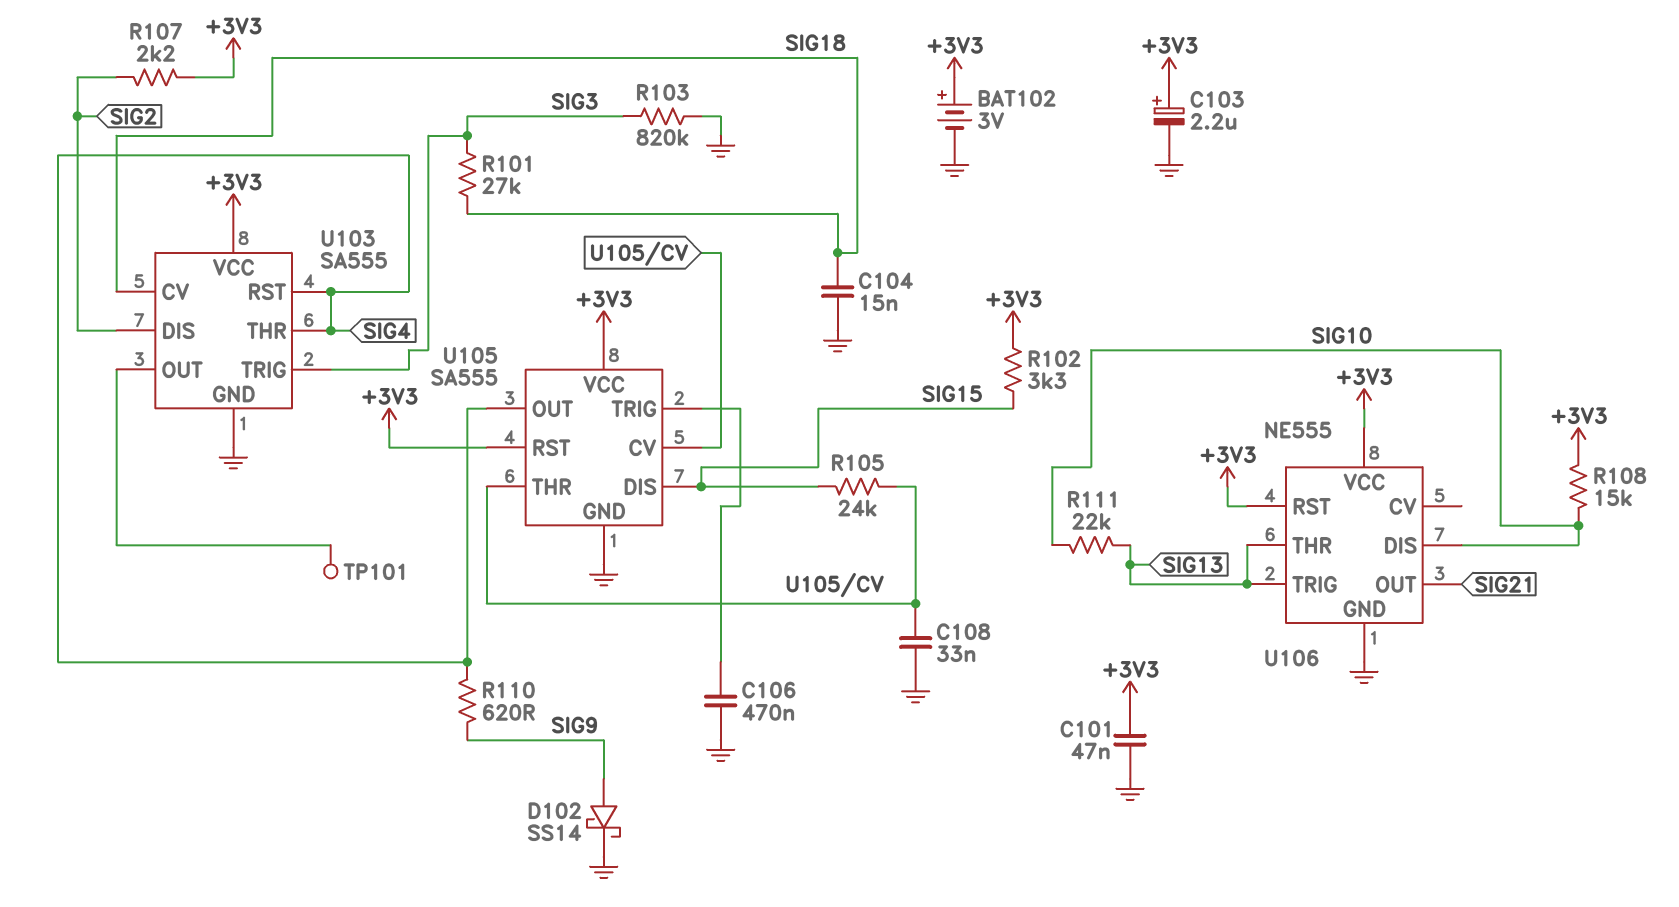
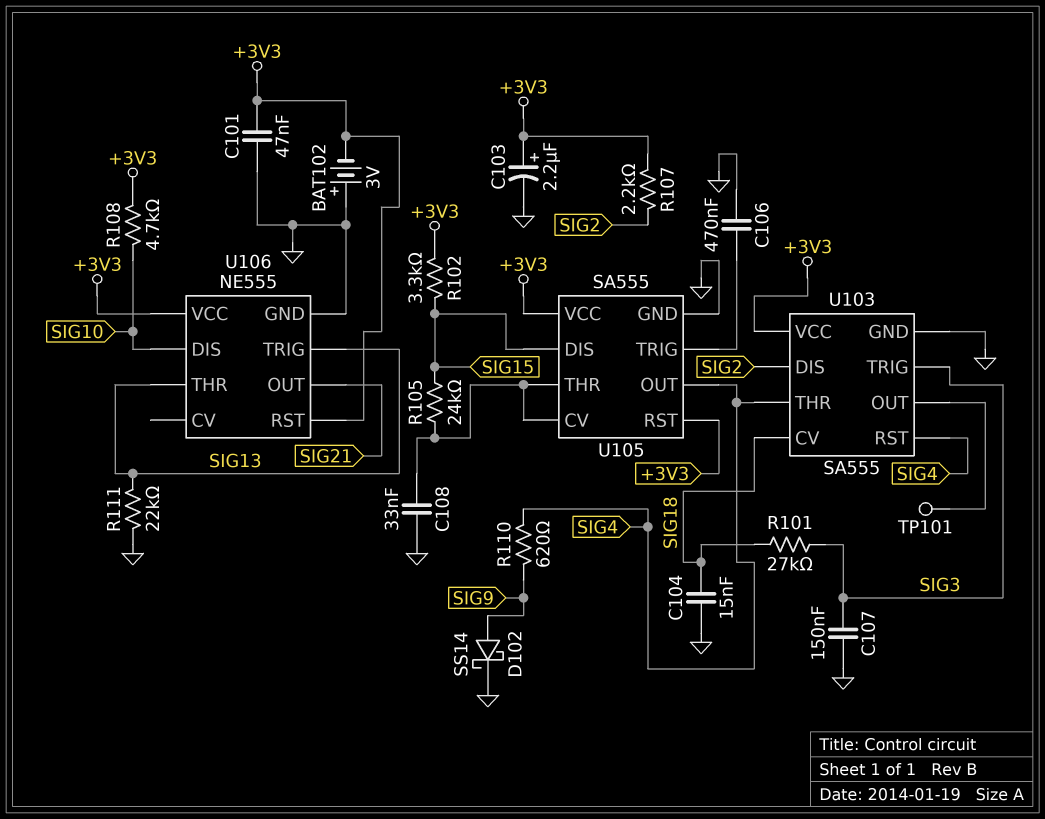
BAT102: 3V (plus +3V3, minus GND) -> 3V (plus GND, minus +3V3)
C107: none -> 150nF (GND, SIG3)
R103: 820k (GND, SIG3) -> none
R108: 15k (+3V3, SIG10) -> 4.7k (+3V3, SIG10)
R111: 22k (SIG10, SIG13) -> 22k (GND, SIG13)

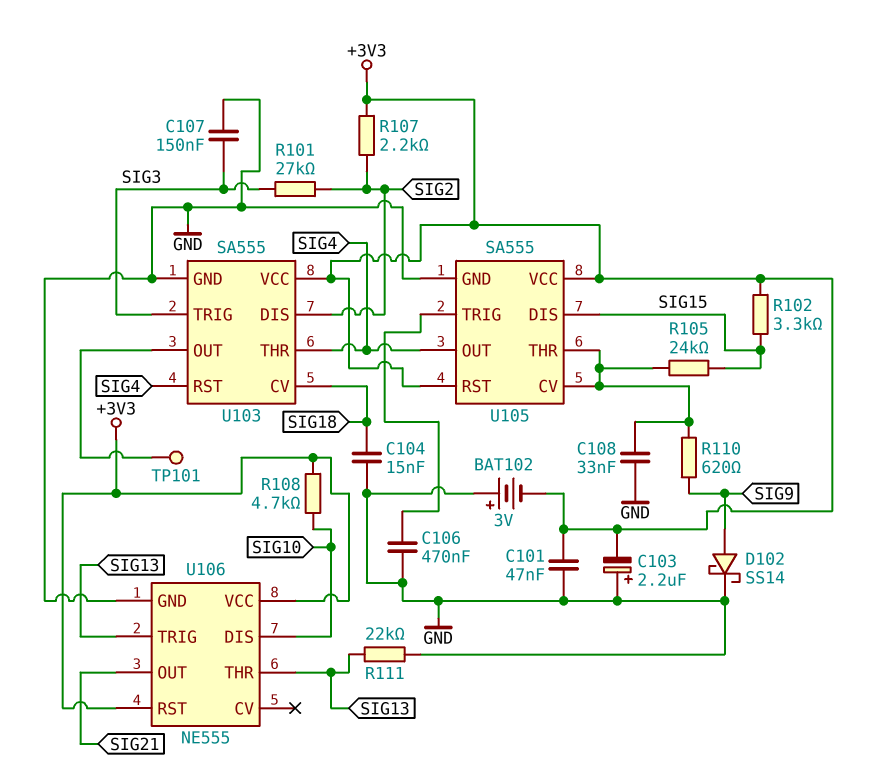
C103: 2.2uF (plus +3V3, minus GND) -> 2.2uF (plus GND, minus +3V3)
R101: 27k (SIG3, SIG18) -> 27k (SIG2, SIG3)
R110: 620 (SIG4, SIG9) -> 620 (SIG9, U105/CV)

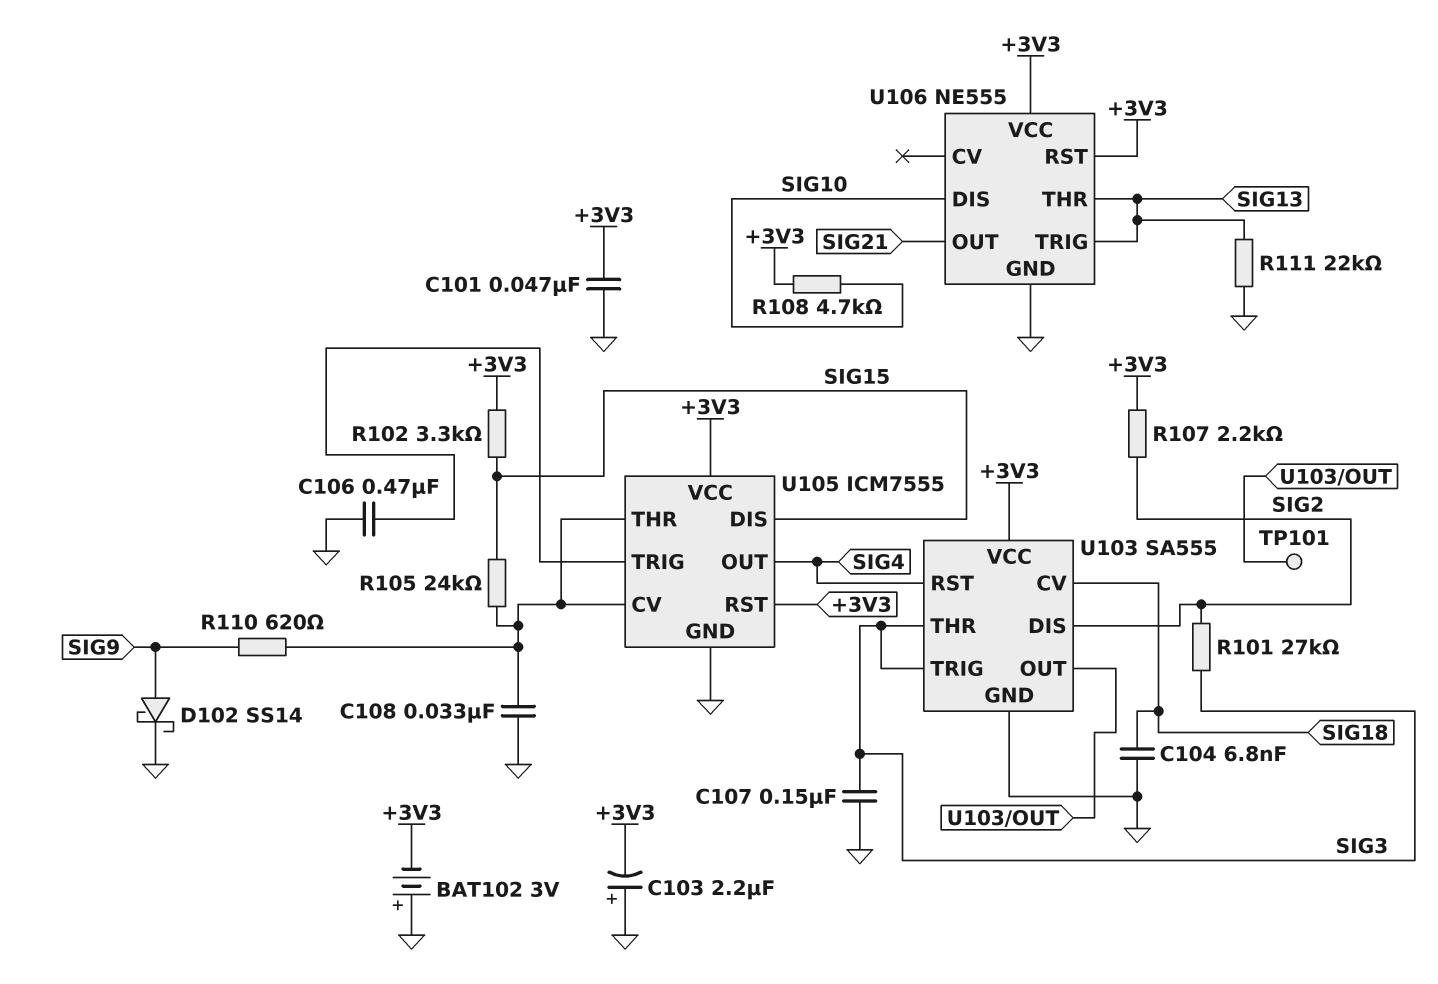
C104: 15nF (GND, SIG18) -> 6.8nF (GND, SIG18)
U103 pin THR: SIG4 -> SIG3
U105: SA555 -> ICM7555

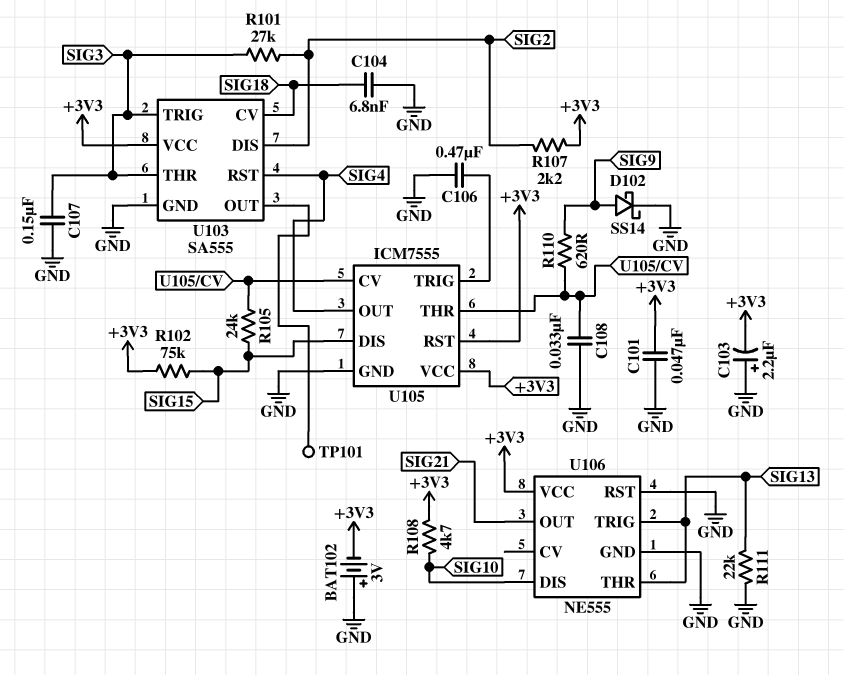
R102: 3.3k (+3V3, SIG15) -> 75k (+3V3, SIG15)
U106 pin RST: +3V3 -> GND

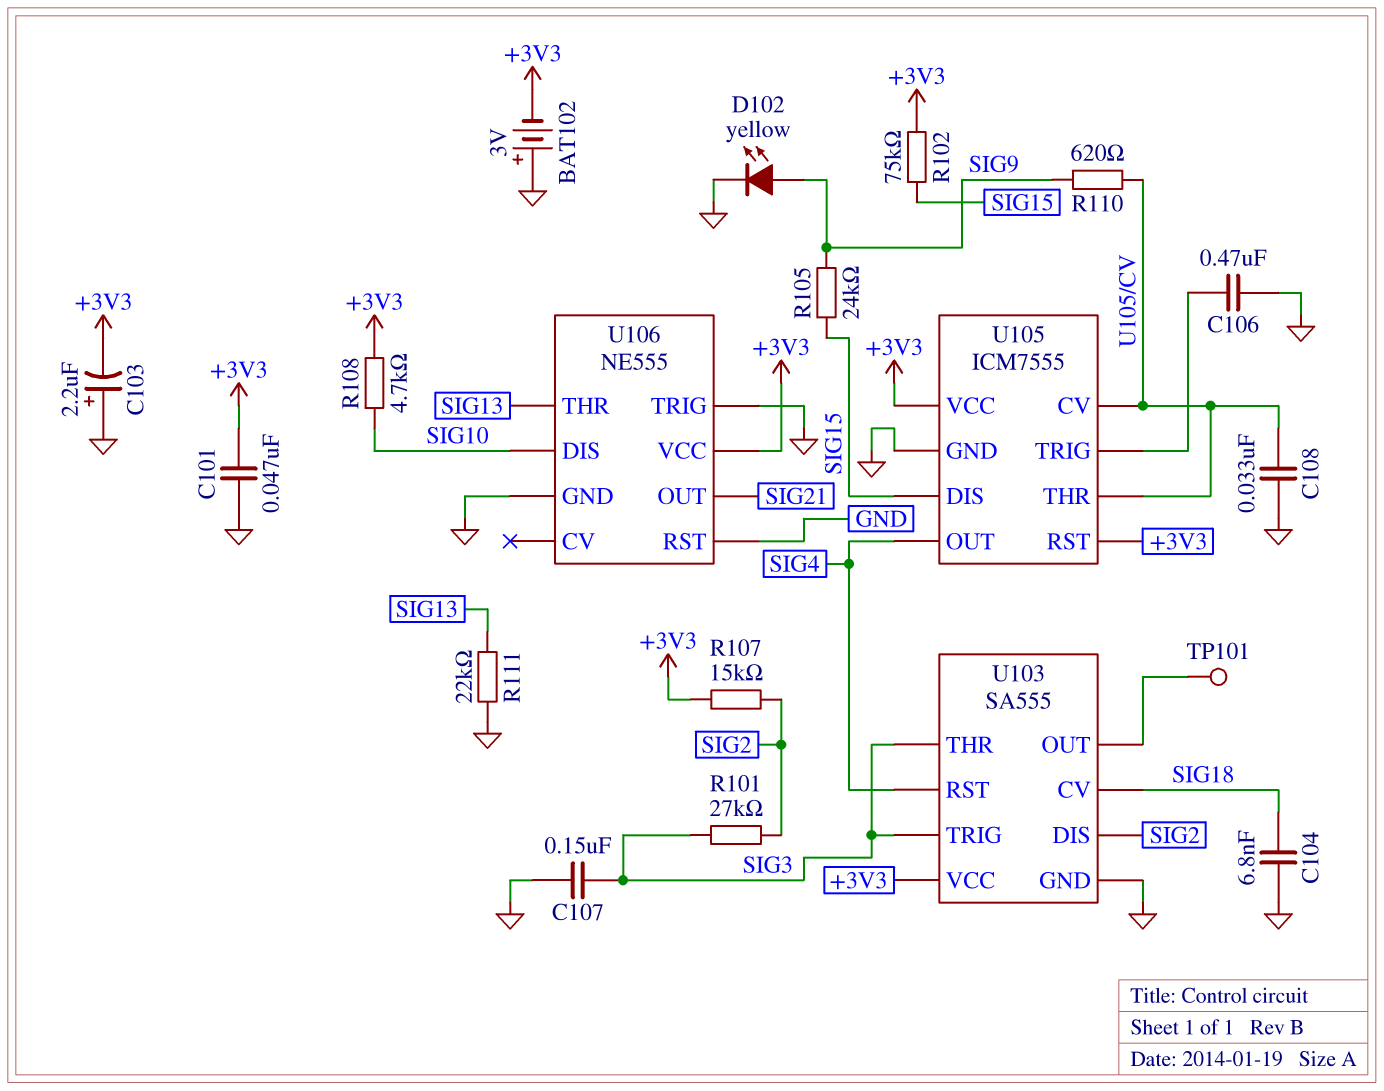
D102: schottky SS14 (A SIG9, K GND) -> LED yellow (A SIG9, K GND)
R105: 24k (SIG15, U105/CV) -> 24k (SIG9, SIG15)
R107: 2.2k (+3V3, SIG2) -> 15k (+3V3, SIG2)
U106 pin TRIG: SIG13 -> GND

